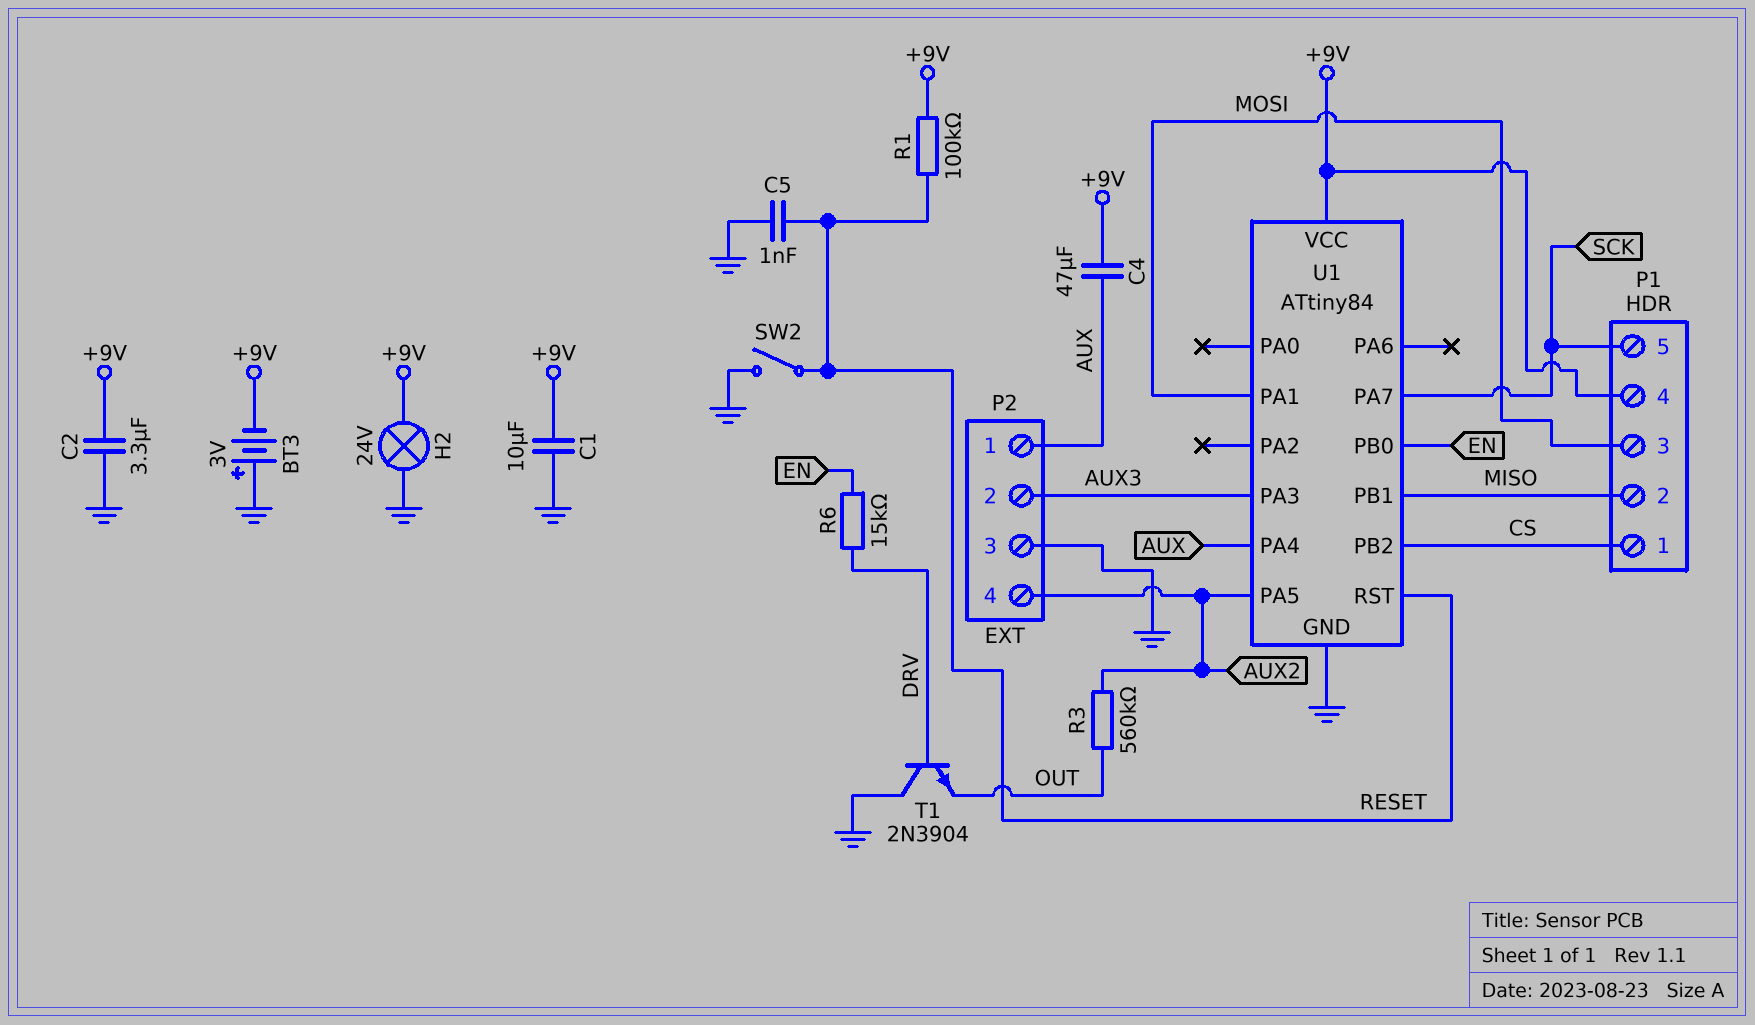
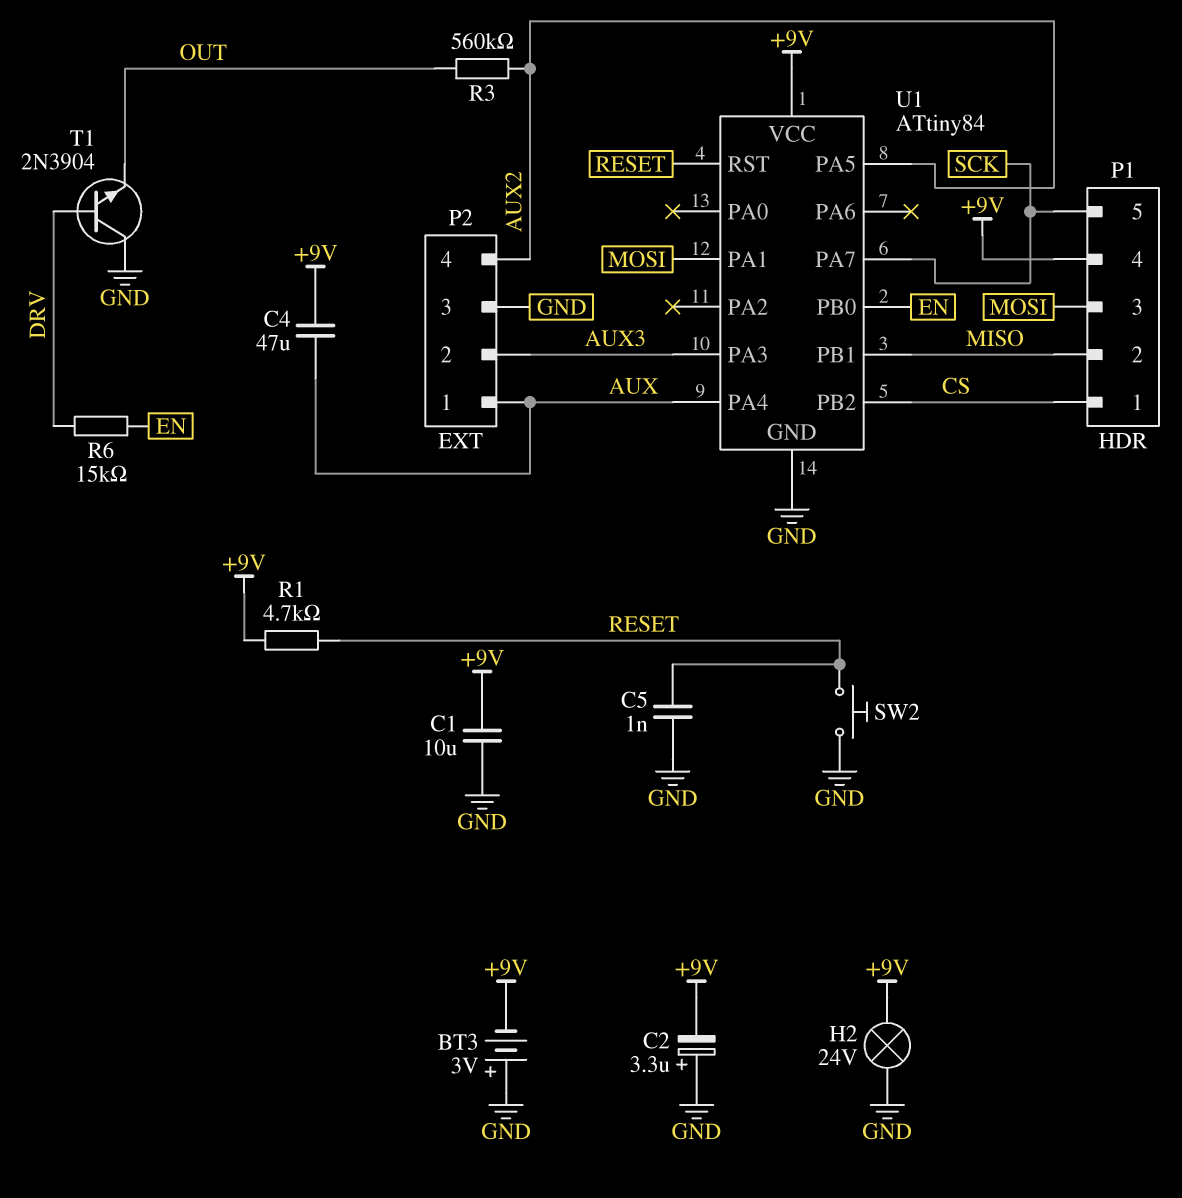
C2: 3.3uF (+9V, GND) -> 3.3uF (plus GND, minus +9V)
R1: 100k (+9V, RESET) -> 4.7k (+9V, RESET)
SW2: switch (GND, RESET) -> button (GND, RESET)

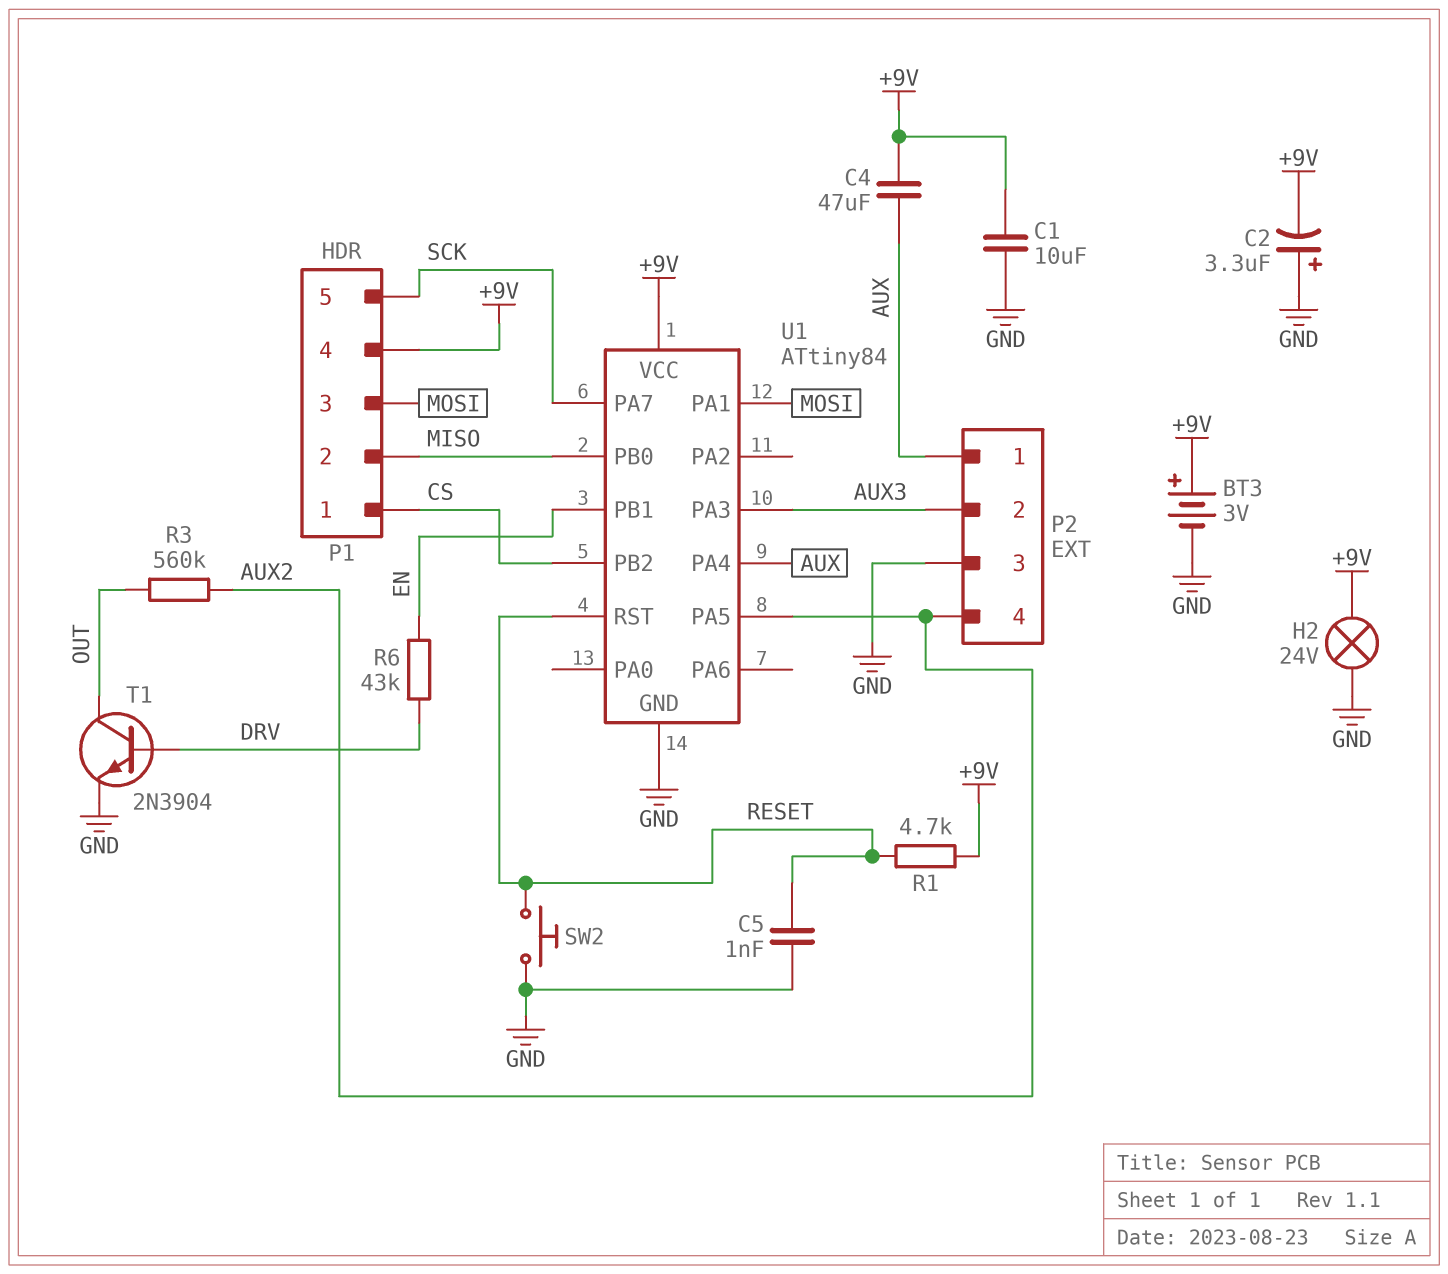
BT3: 3V (plus GND, minus +9V) -> 3V (plus +9V, minus GND)
R6: 15k (DRV, EN) -> 43k (DRV, EN)
T1: NPN 2N3904 (B DRV, C GND, E OUT) -> NPN 2N3904 (B DRV, C OUT, E GND)
U1 pin PB0: EN -> MISO
U1 pin PB1: MISO -> EN

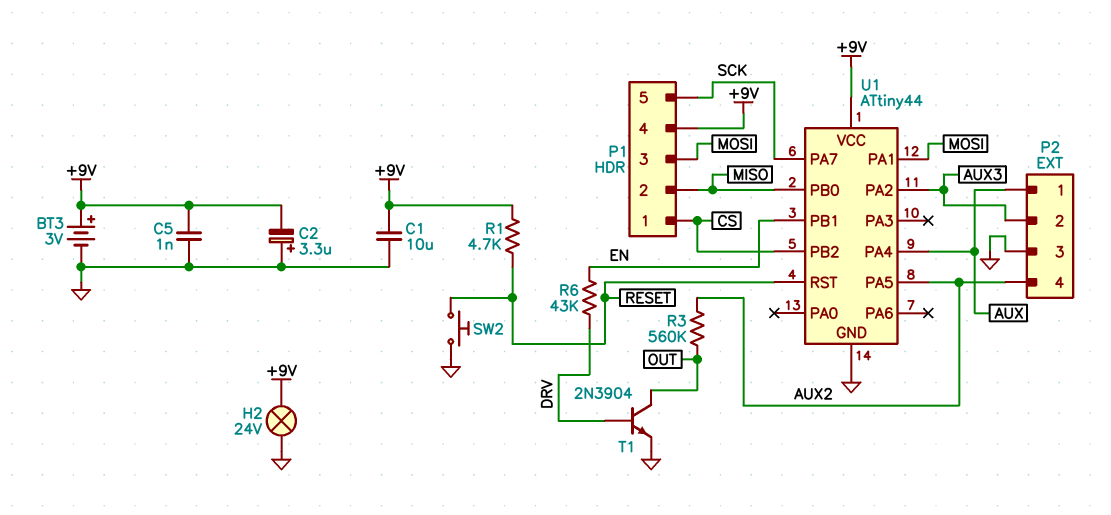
C4: 47uF (+9V, AUX) -> none
C5: 1nF (GND, RESET) -> 1nF (+9V, GND)
U1: ATtiny84 -> ATtiny44
U1 pin PA2: none -> AUX3
U1 pin PA3: AUX3 -> none

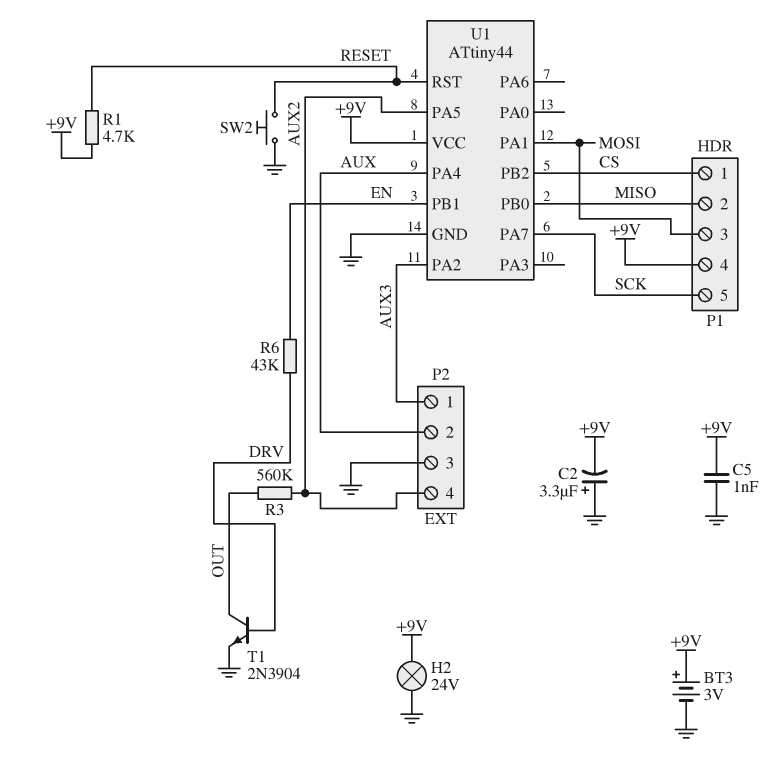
C1: 10uF (+9V, GND) -> none
P2 pin 1: AUX -> AUX3
P2 pin 2: AUX3 -> AUX

